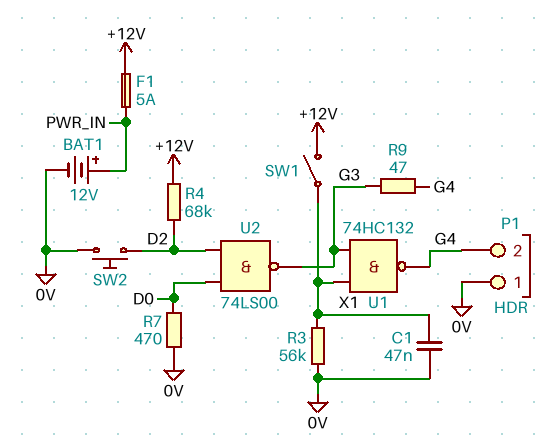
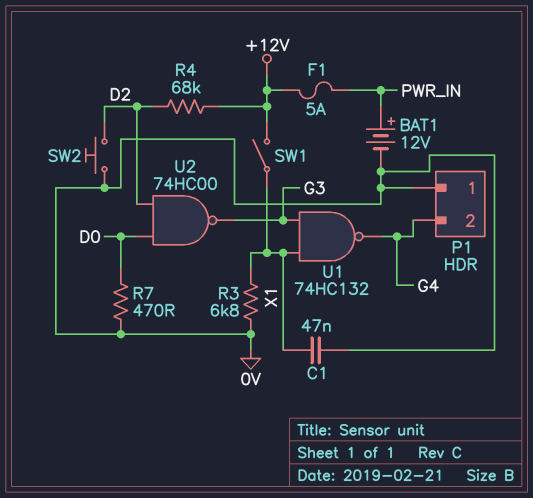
R3: 56k (0V, X1) -> 6.8k (0V, X1)
R9: 47 (G3, G4) -> none
U2: NAND 74LS00 (in D0, in D2, out G3) -> NAND 74HC00 (in D0, in D2, out G3)

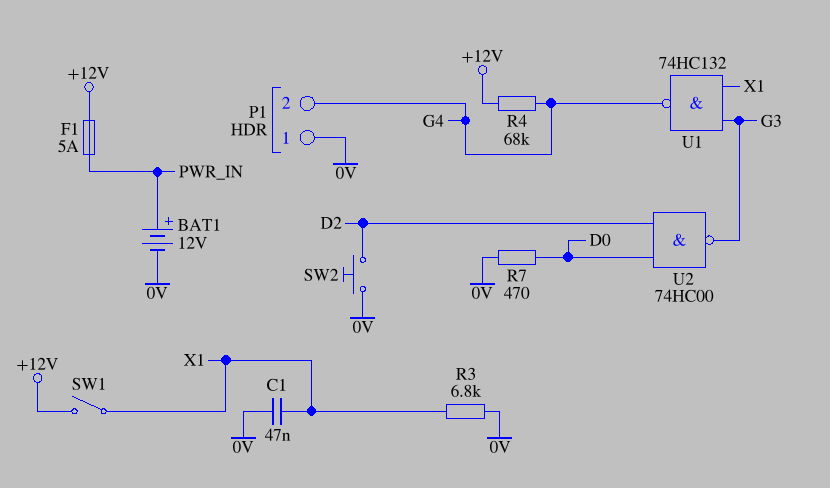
R4: 68k (+12V, D2) -> 68k (+12V, G4)

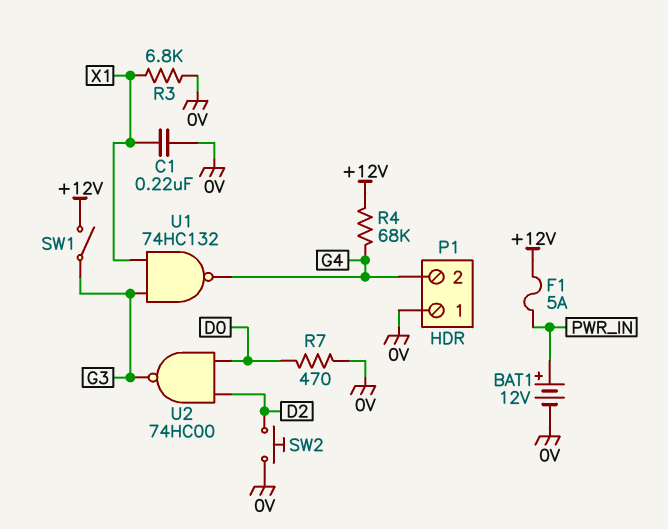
C1: 47nF (0V, X1) -> 220nF (0V, X1)
SW1: switch (+12V, X1) -> switch (+12V, G3)

